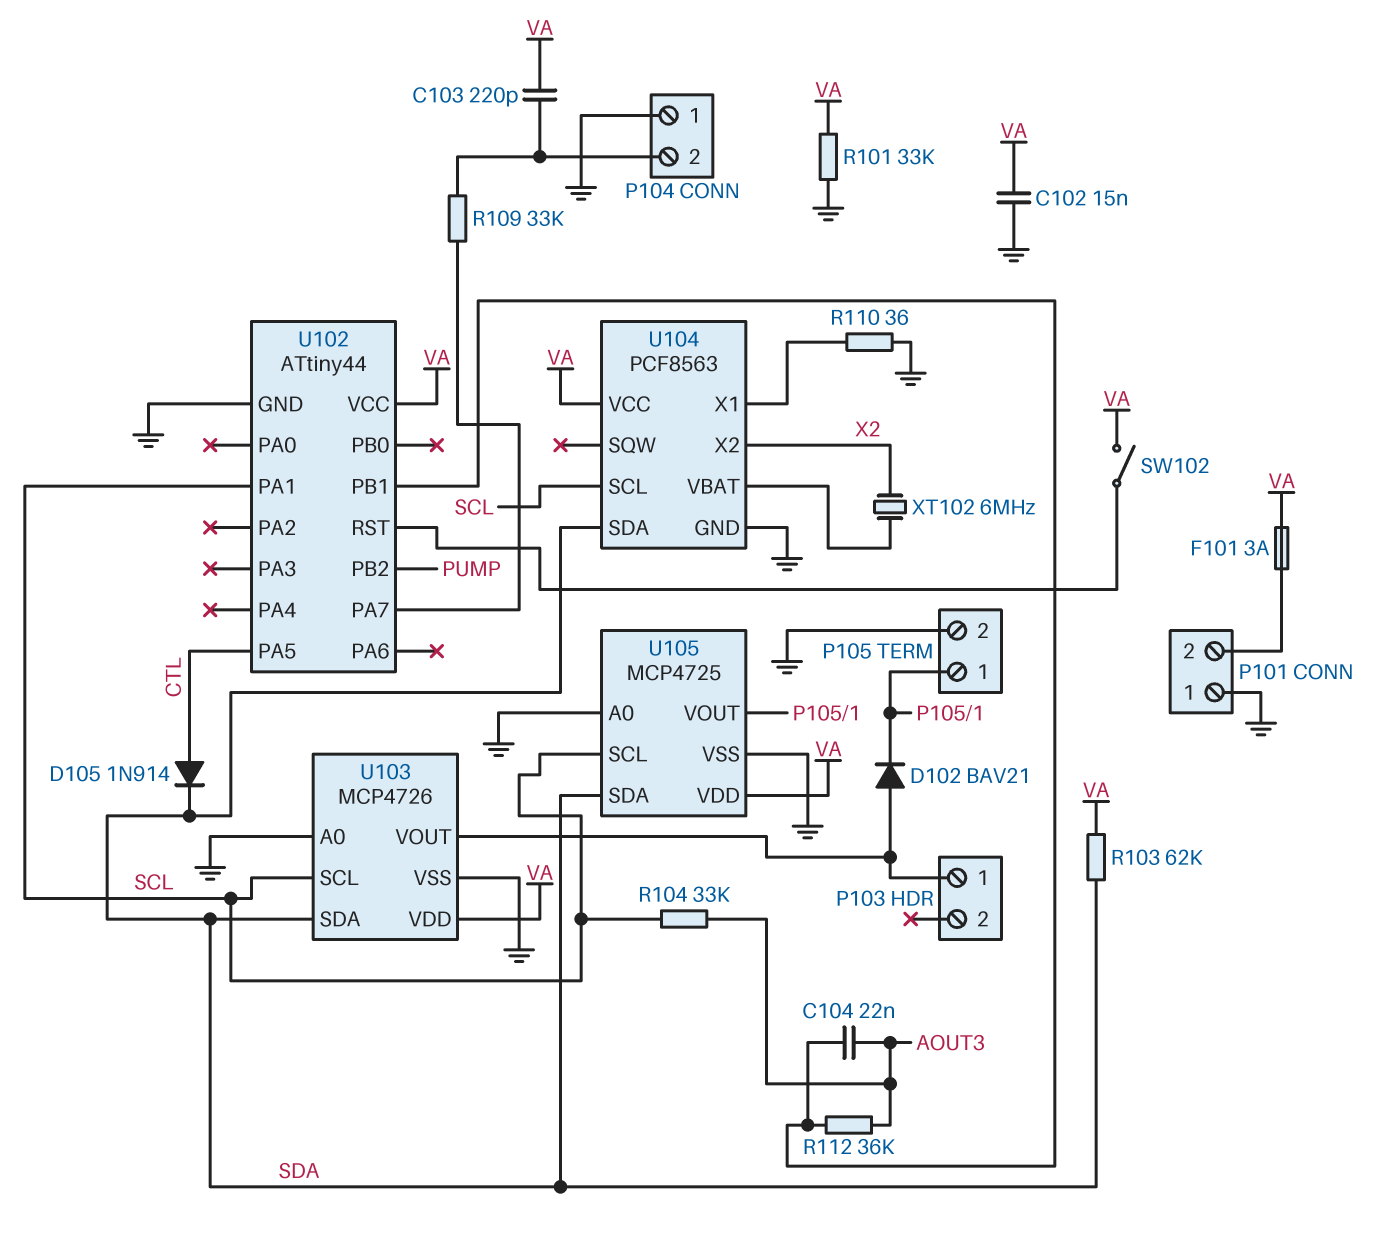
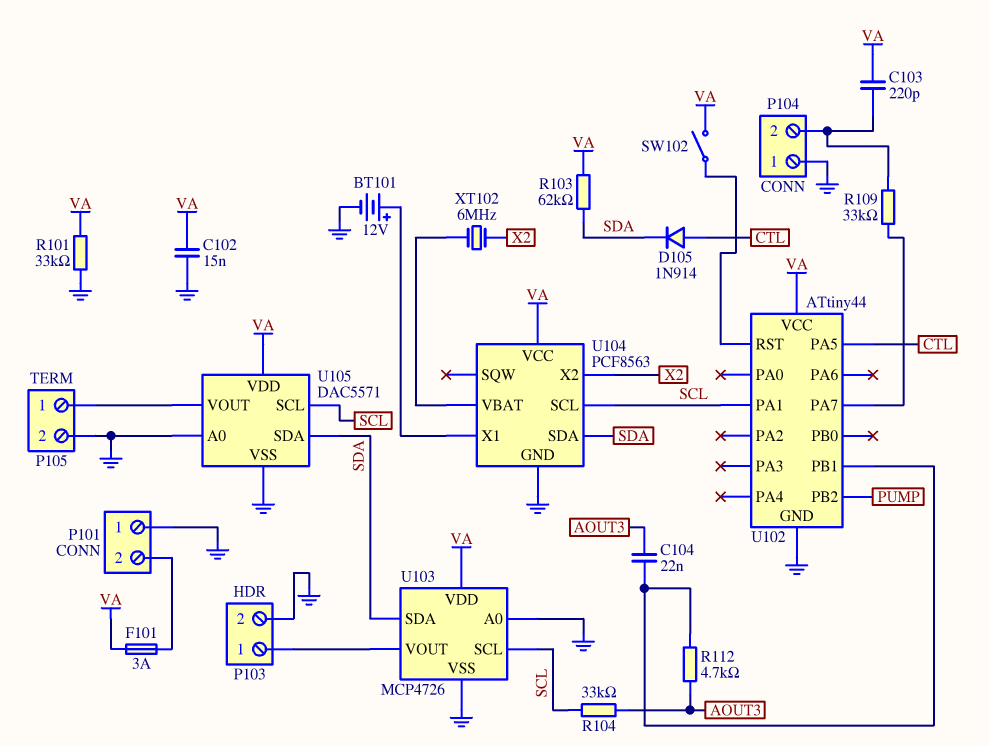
BT101: none -> 12V (plus U104/X1, minus GND)
D102: diode BAV21 (A P103/1, K P105/1) -> none
P103 pin 2: none -> GND
R110: 36 (GND, U104/X1) -> none
R112: 36k (AOUT3, U102/PB1) -> 4.7k (AOUT3, U102/PB1)
U105: MCP4725 -> DAC5571

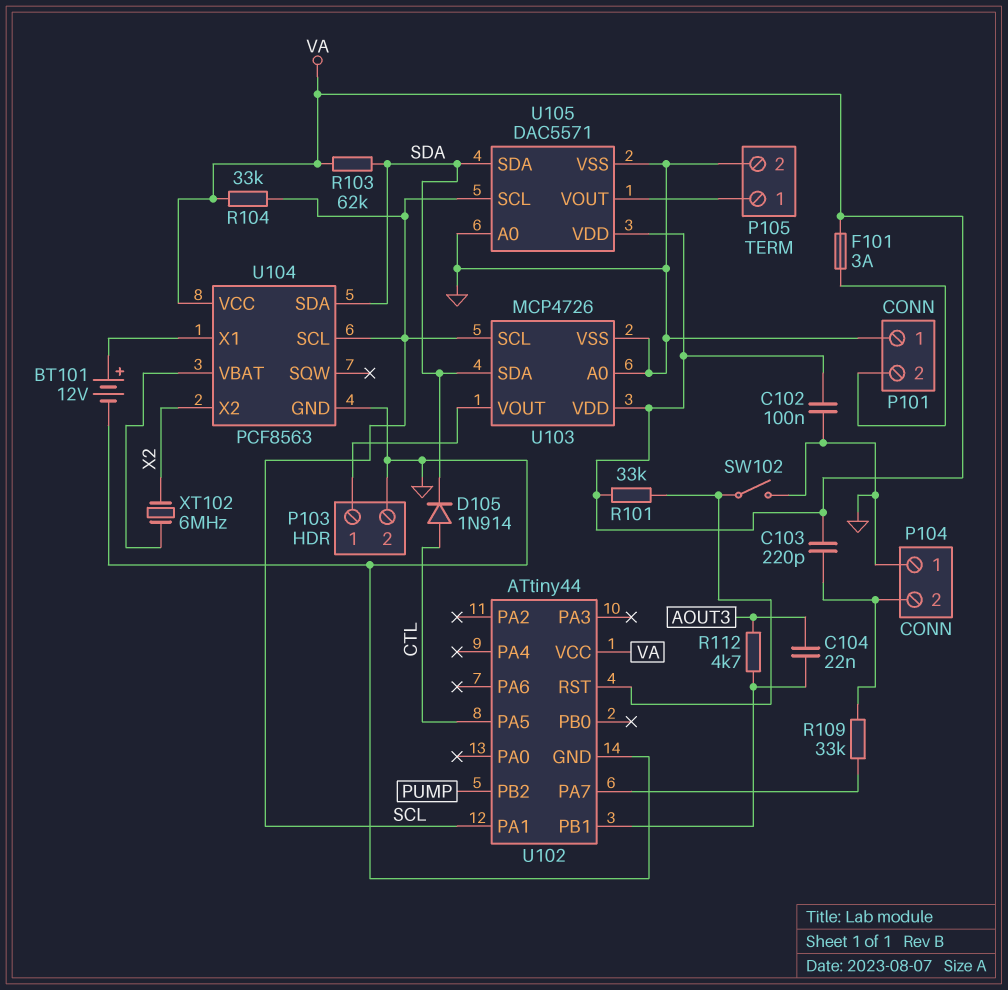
C102: 15nF (GND, VA) -> 100nF (GND, VA)
R101: 33k (GND, VA) -> 33k (U102/RST, VA)
R104: 33k (AOUT3, SCL) -> 33k (SCL, VA)
SW102: switch (U102/RST, VA) -> switch (GND, U102/RST)

